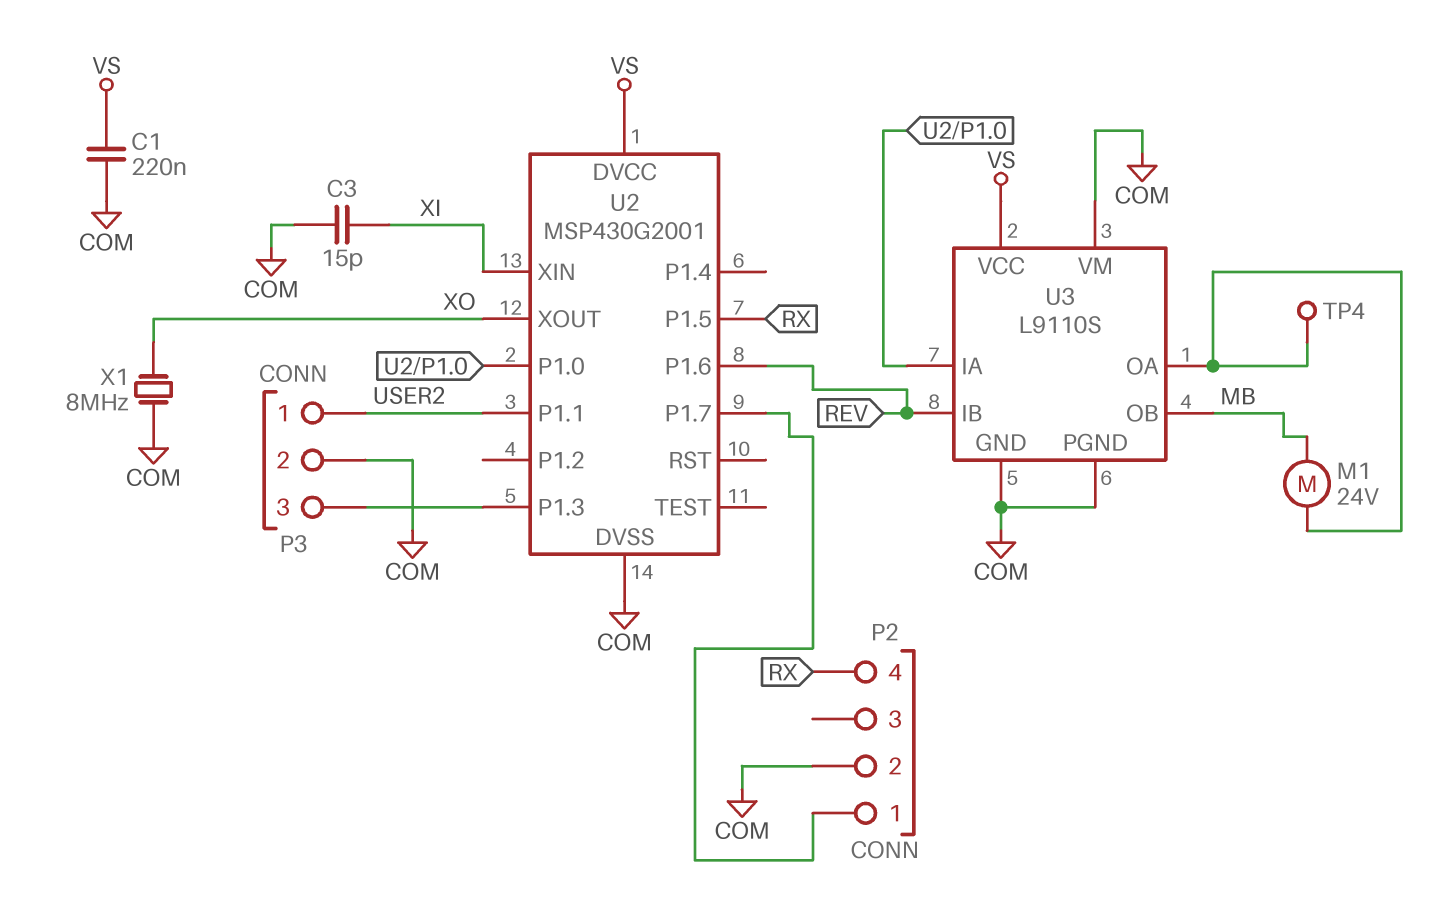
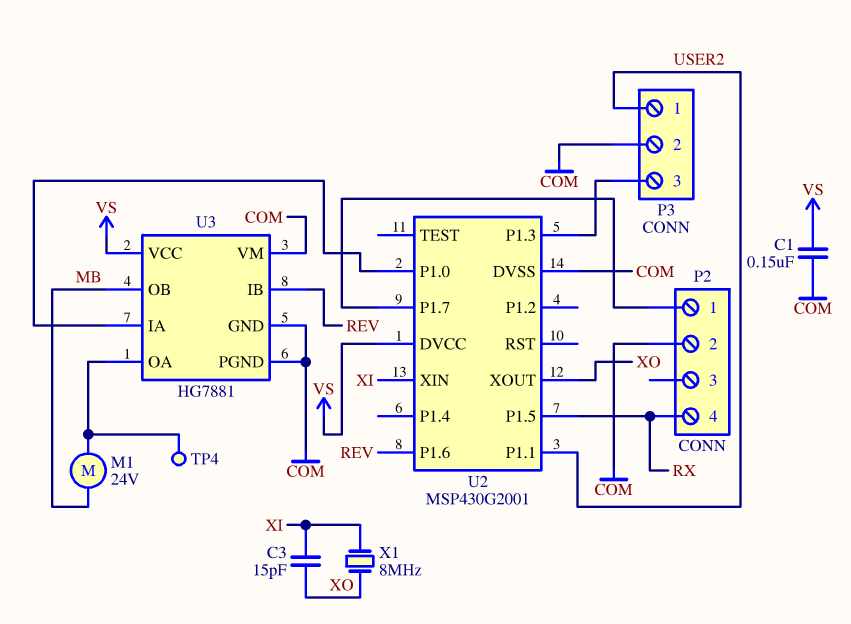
C1: 220nF (COM, VS) -> 150nF (COM, VS)
C3: 15pF (COM, XI) -> 15pF (XI, XO)
U3: L9110S -> HG7881
X1: 8MHz (COM, XO) -> 8MHz (XI, XO)

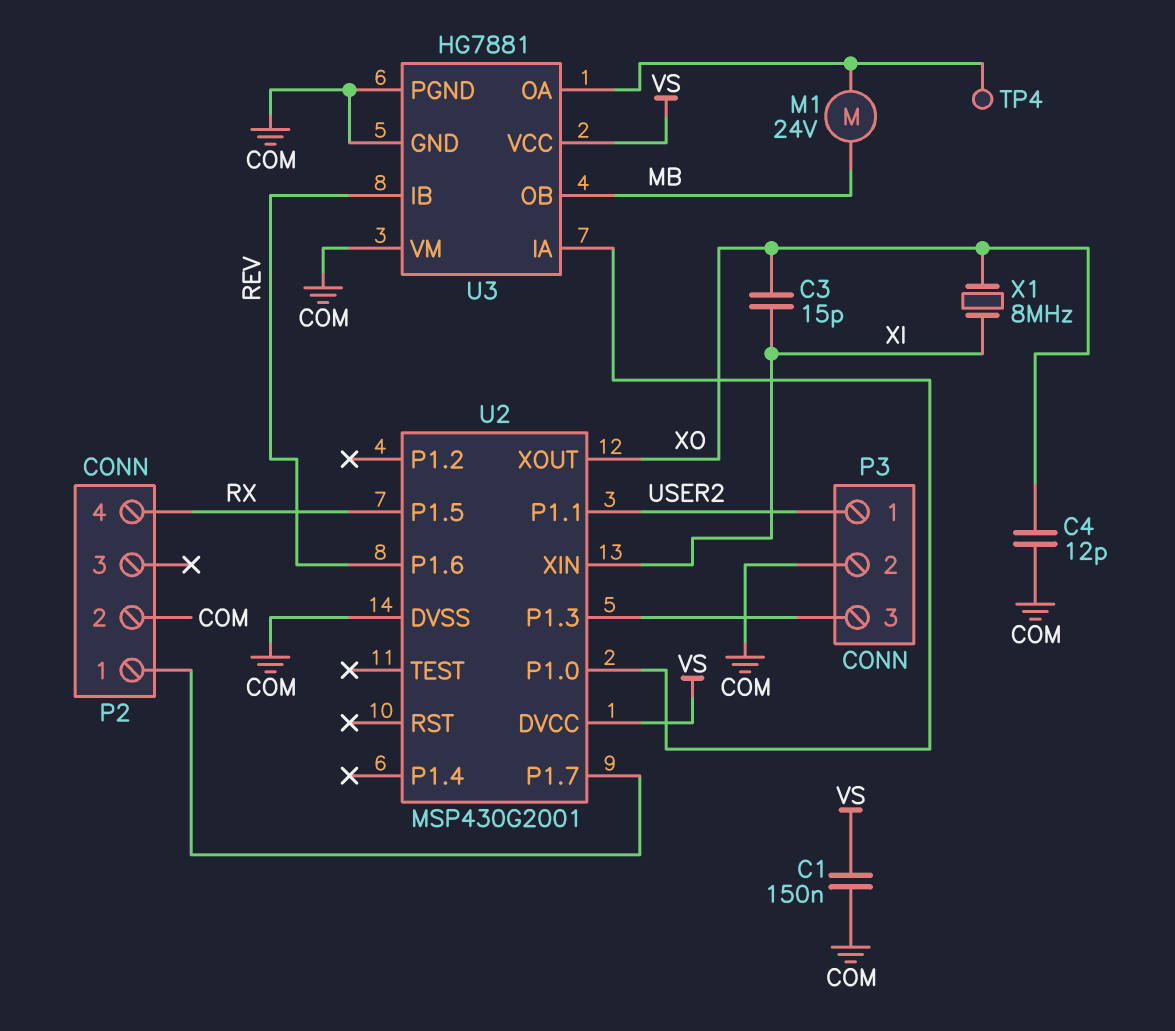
C4: none -> 12pF (COM, XO)

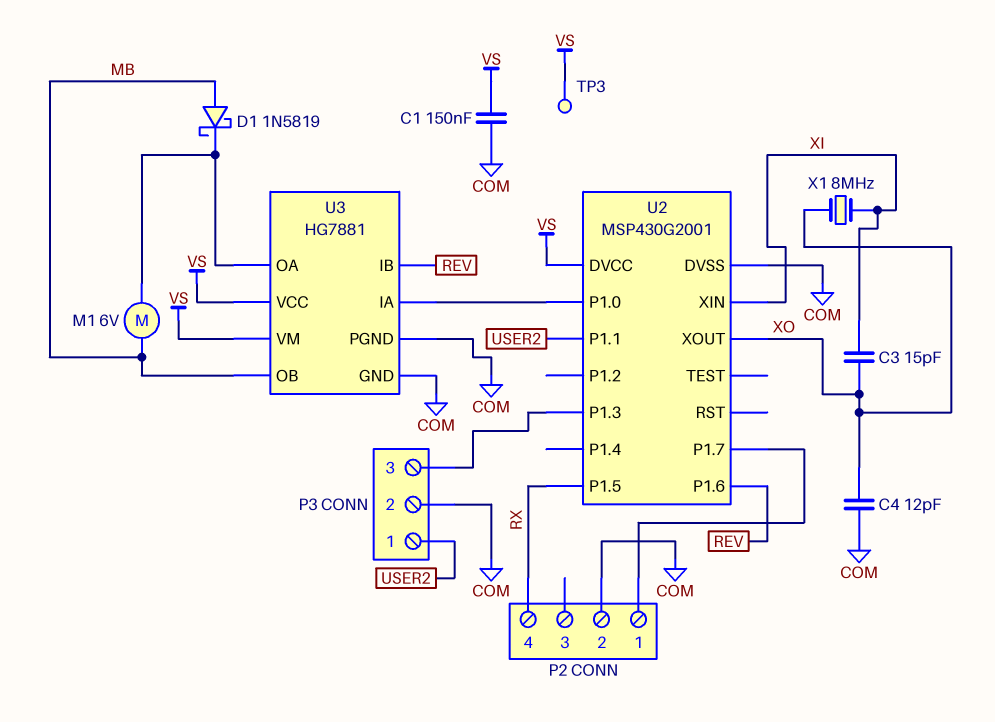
D1: none -> schottky 1N5819 (A MB, K U3/OA)
M1: motor 24V (MB, U3/OA) -> motor 6V (MB, U3/OA)
TP3: none -> test point (VS)
TP4: test point (U3/OA) -> none
U3 pin VM: COM -> VS

